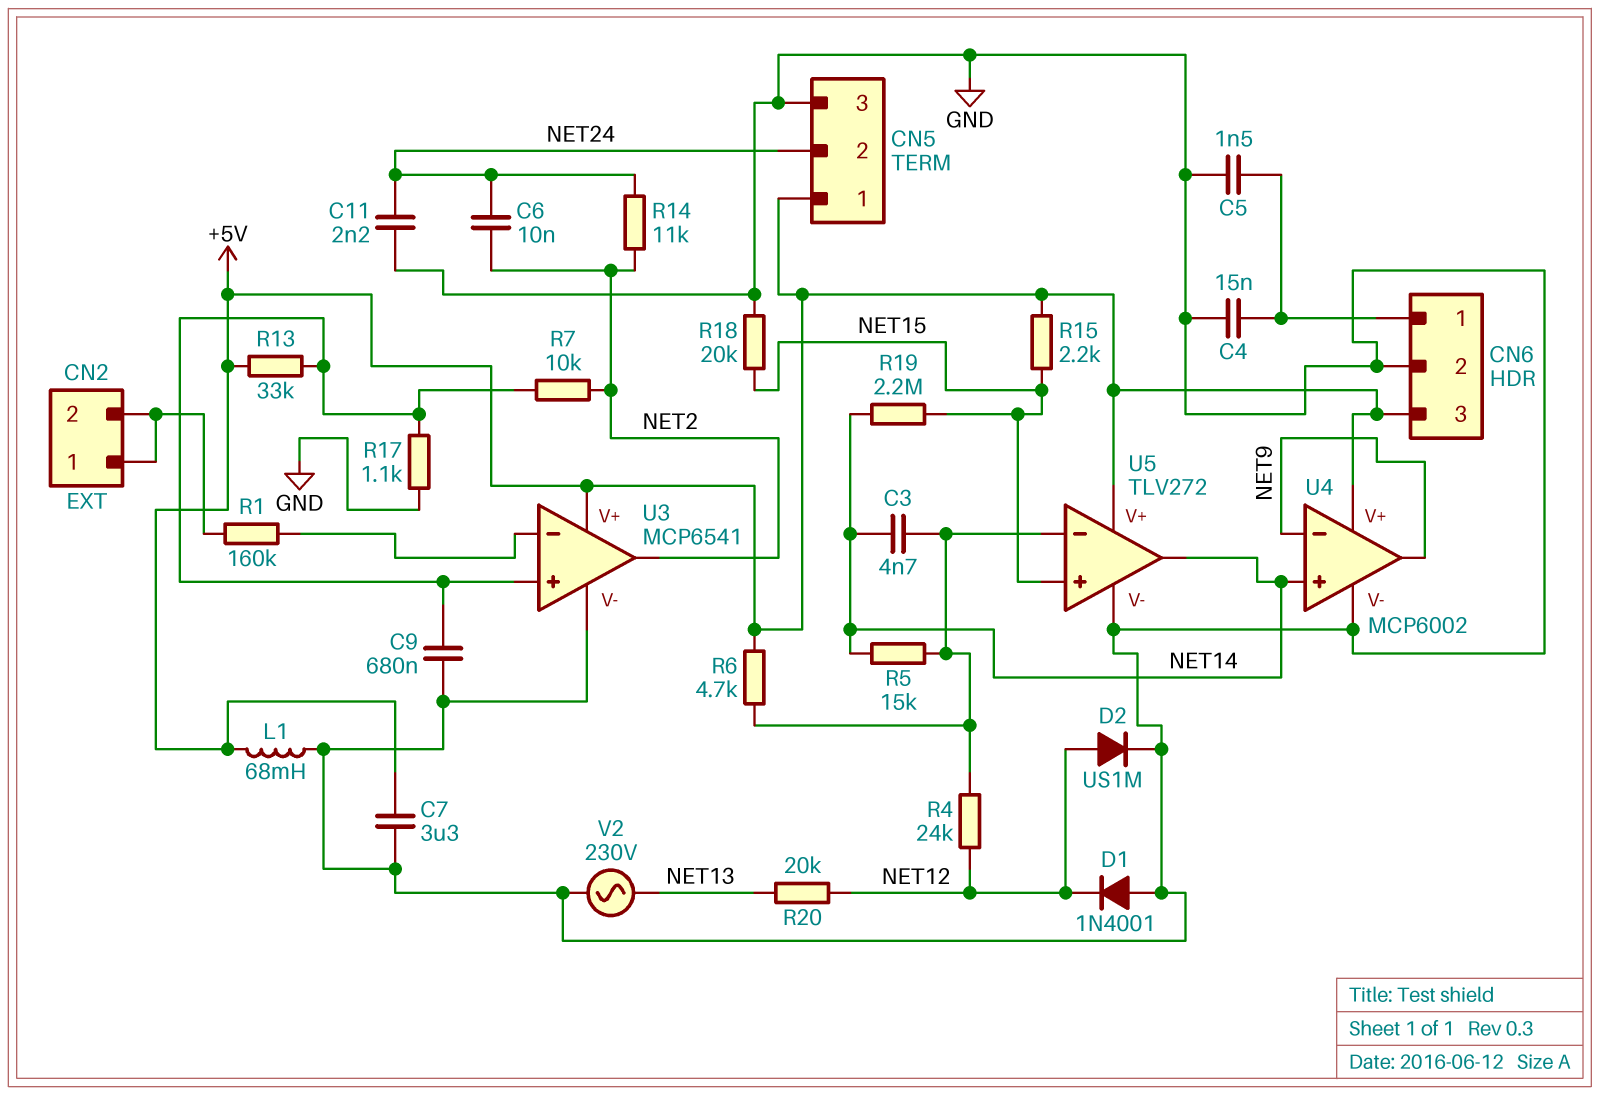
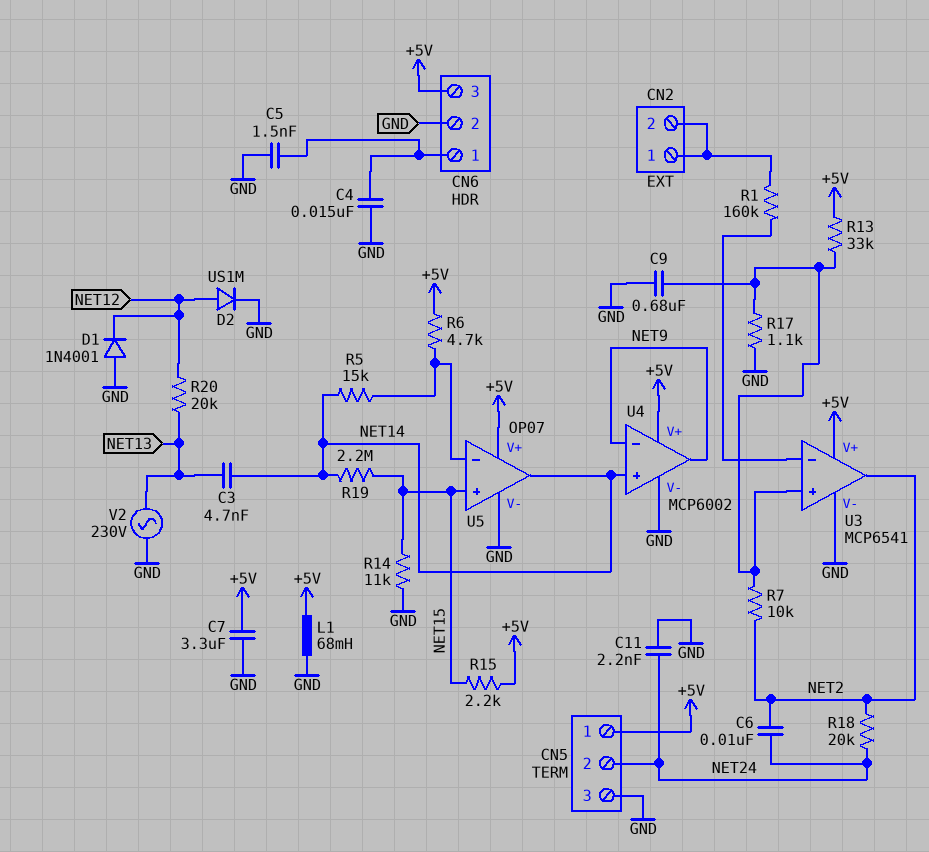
C3: 4.7nF (NET14, U5/in-) -> 4.7nF (NET13, NET14)
R4: 24k (NET12, U5/in-) -> none
R14: 11k (NET2, NET24) -> 11k (GND, NET15)
R18: 20k (GND, NET15) -> 20k (NET2, NET24)
U5: TLV272 -> OP07

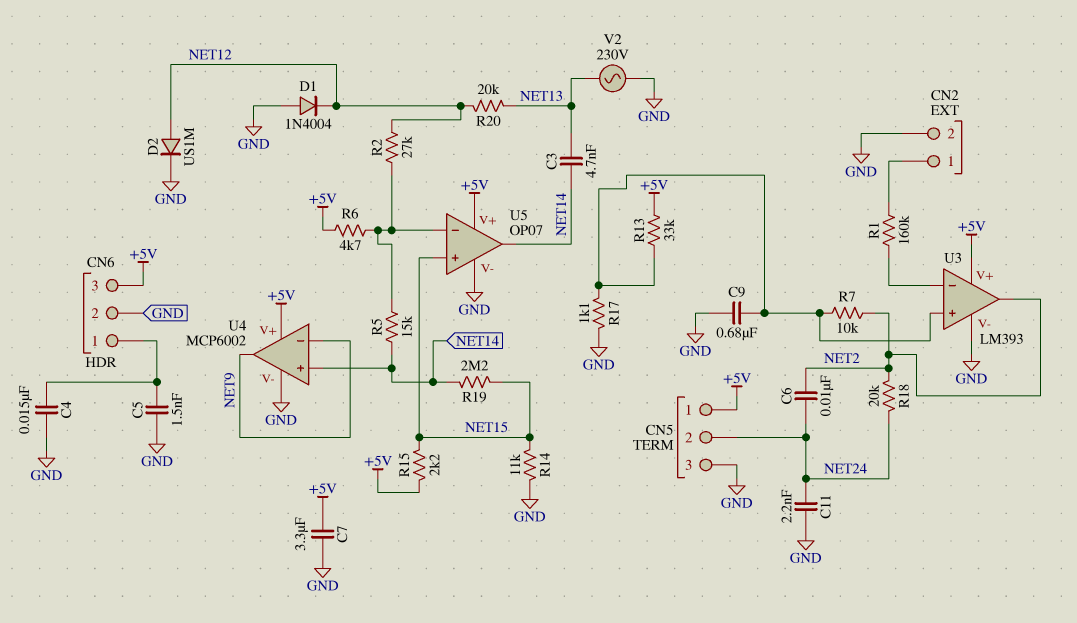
CN2 pin 2: CN2/1 -> GND
D1: diode 1N4001 (A GND, K NET12) -> diode 1N4004 (A GND, K NET12)
L1: 68mH (+5V, GND) -> none
R2: none -> 27k (NET12, U5/in-)
U3: MCP6541 -> LM393

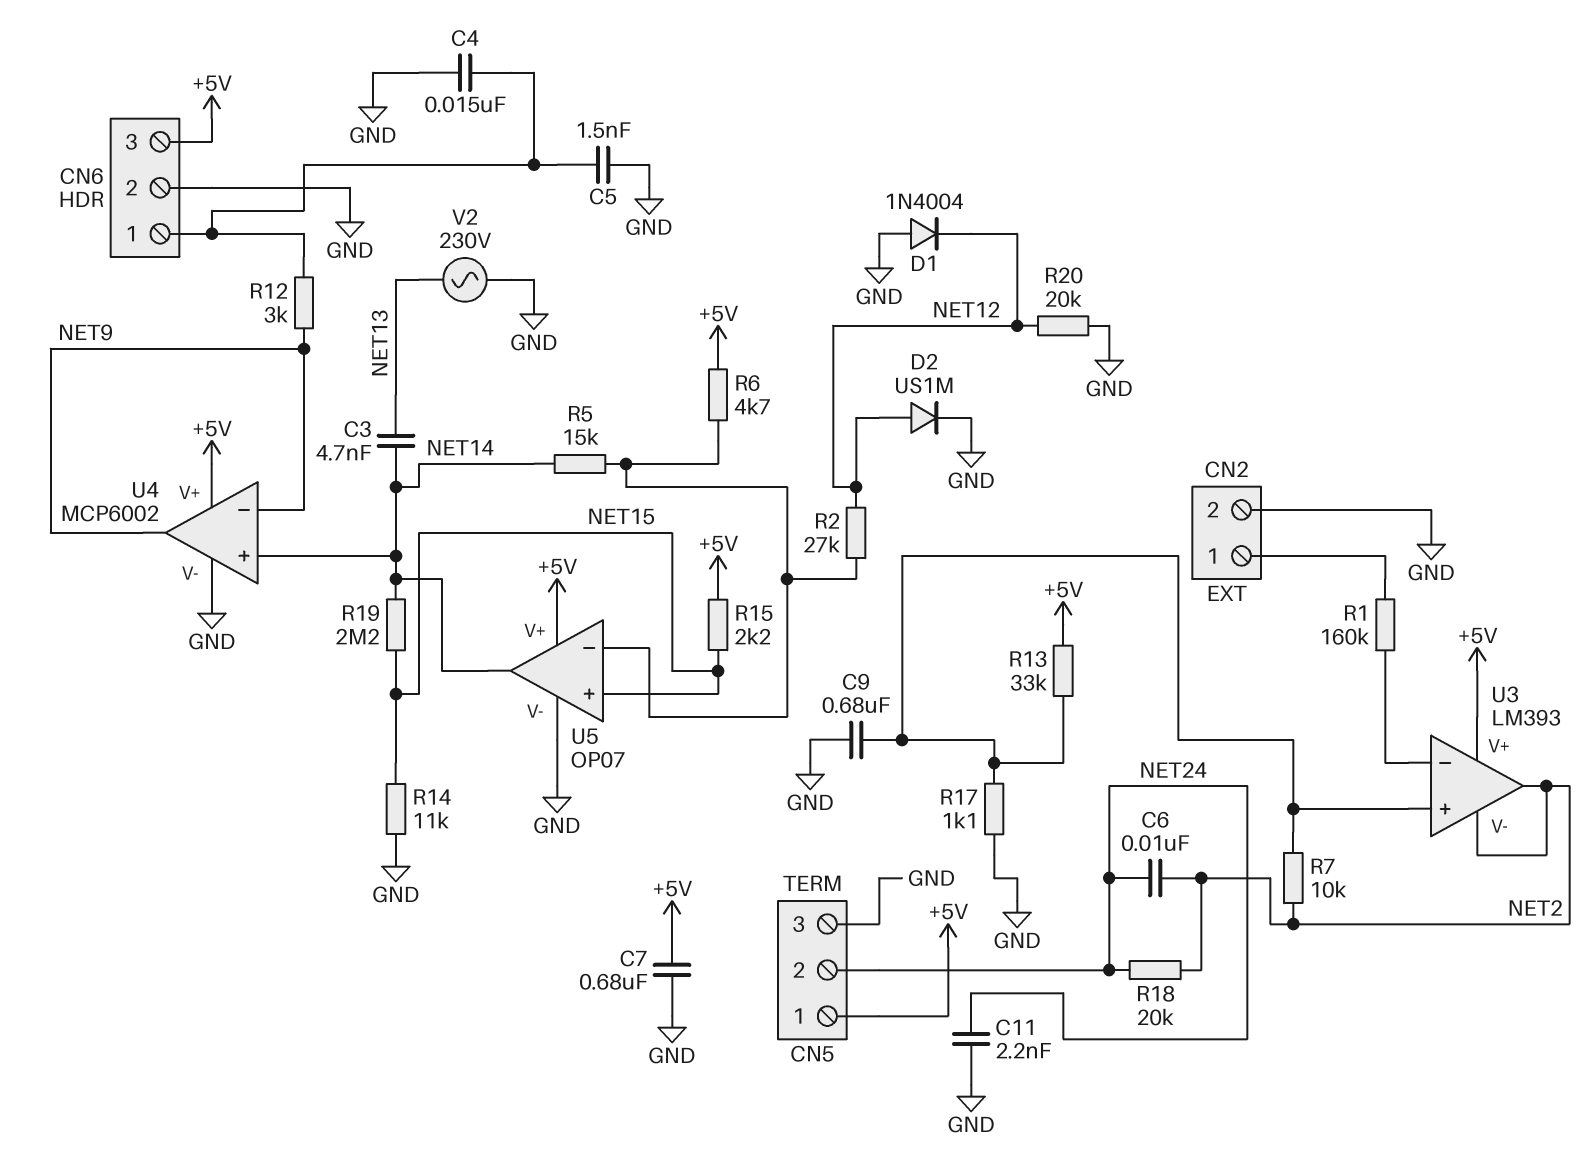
C7: 3.3uF (+5V, GND) -> 680nF (+5V, GND)
R12: none -> 3k (CN6/1, NET9)
R20: 20k (NET12, NET13) -> 20k (GND, NET12)
U3 pin V-: GND -> NET2

